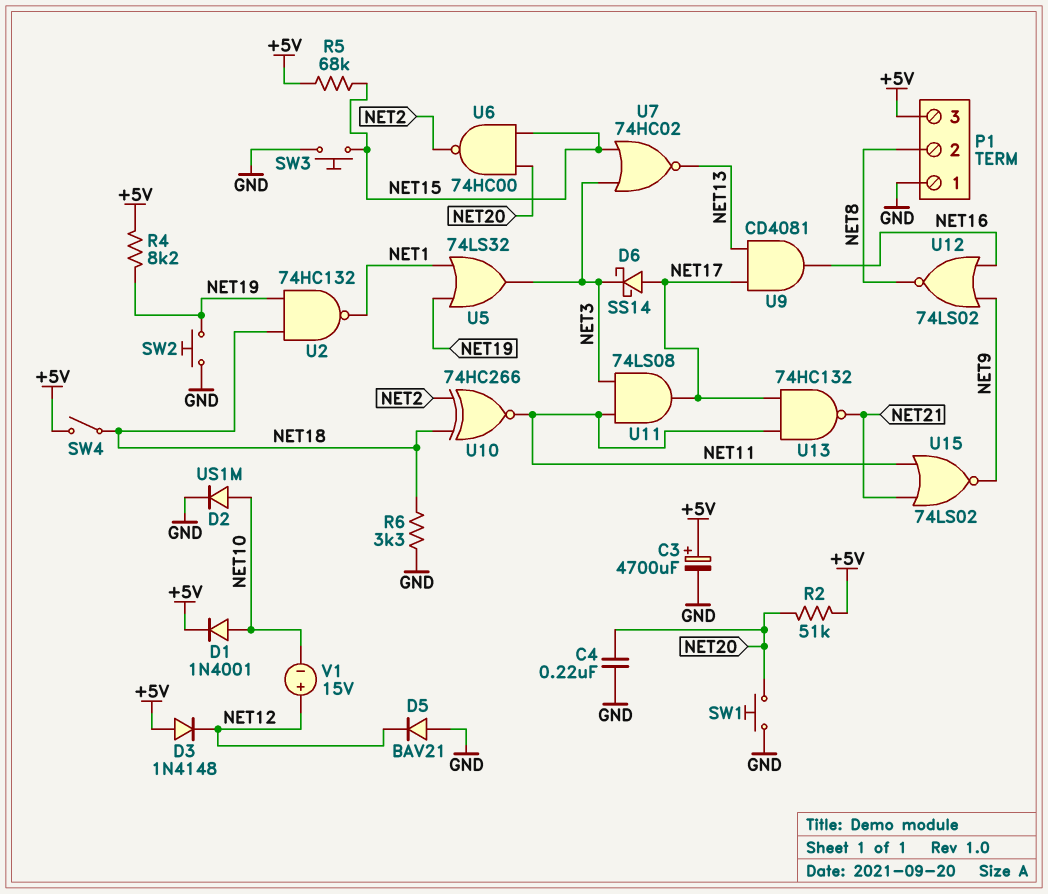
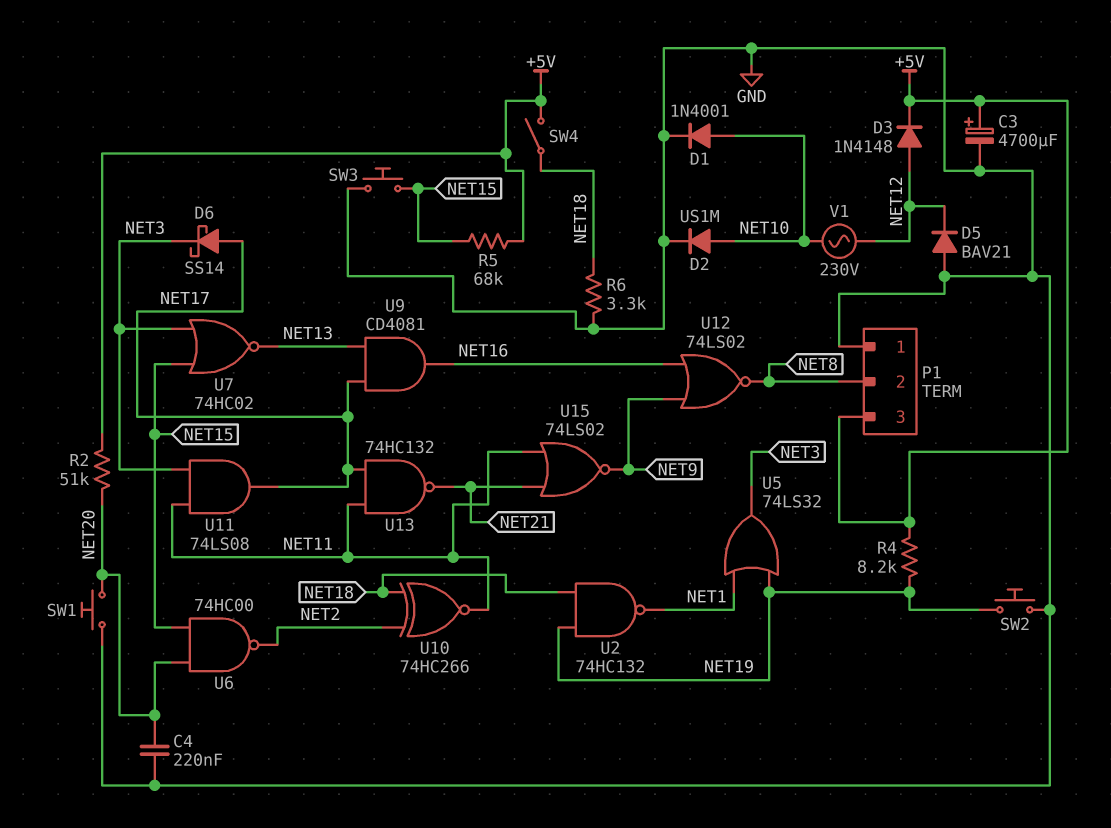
D1: diode 1N4001 (A NET10, K +5V) -> diode 1N4001 (A NET10, K GND)
D3: diode 1N4148 (A +5V, K NET12) -> diode 1N4148 (A NET12, K +5V)
V1: 15V (plus NET12, minus NET10) -> AC 230V (NET10, NET12)

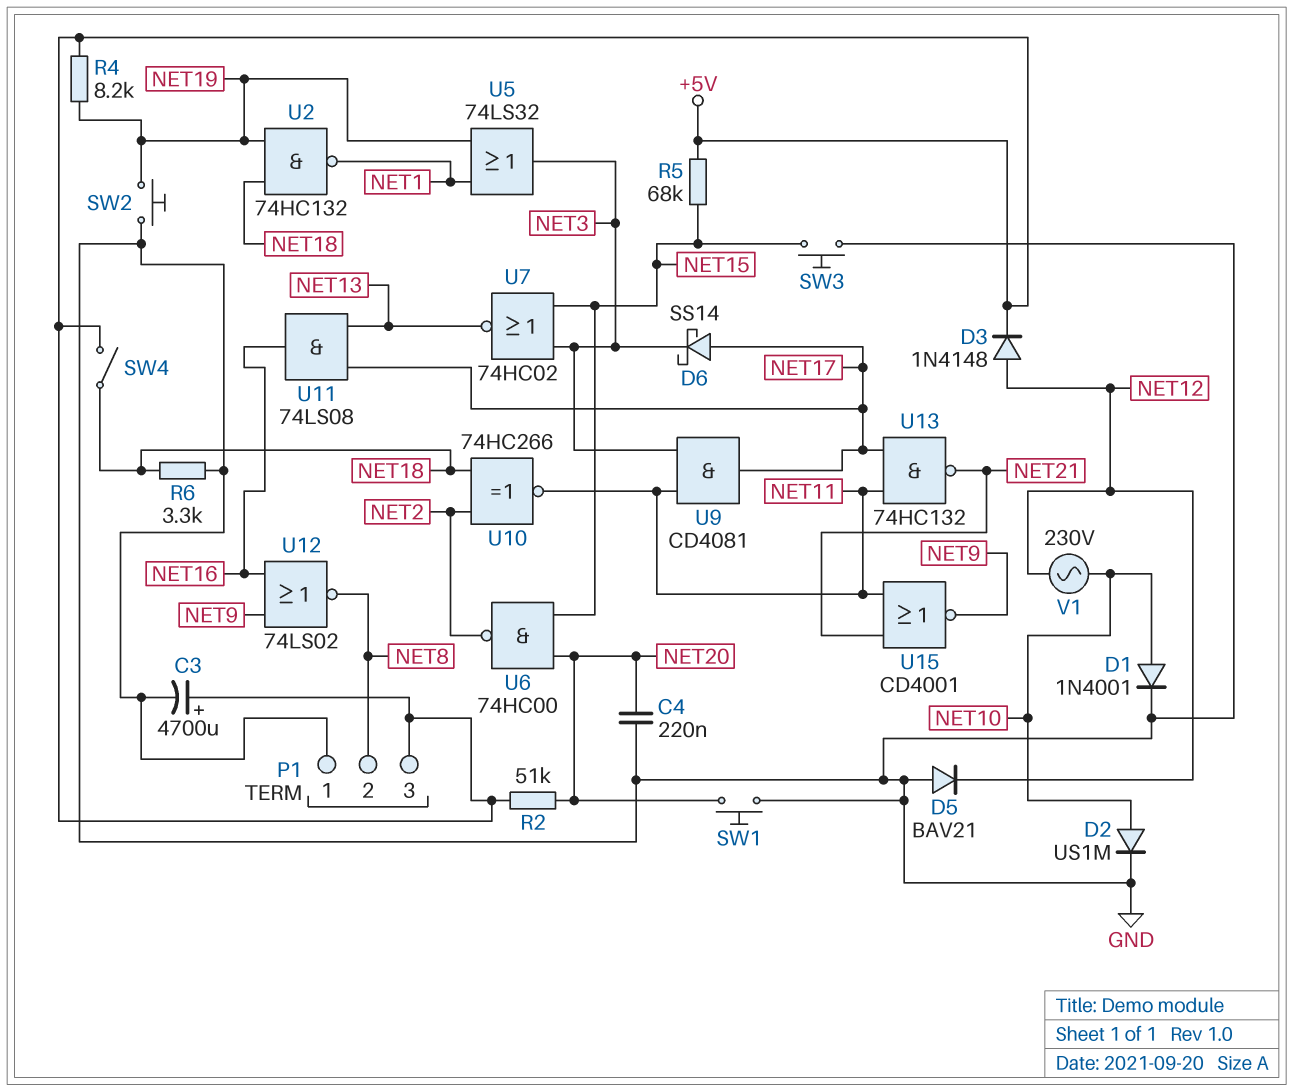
U9: AND CD4081 (in NET13, in NET17, out NET16) -> AND CD4081 (in NET3, in NET11, out NET17)
U11: AND 74LS08 (in NET3, in NET11, out NET17) -> AND 74LS08 (in NET13, in NET17, out NET16)
U15: NOR 74LS02 (in NET11, in NET21, out NET9) -> NOR CD4001 (in NET11, in NET21, out NET9)

